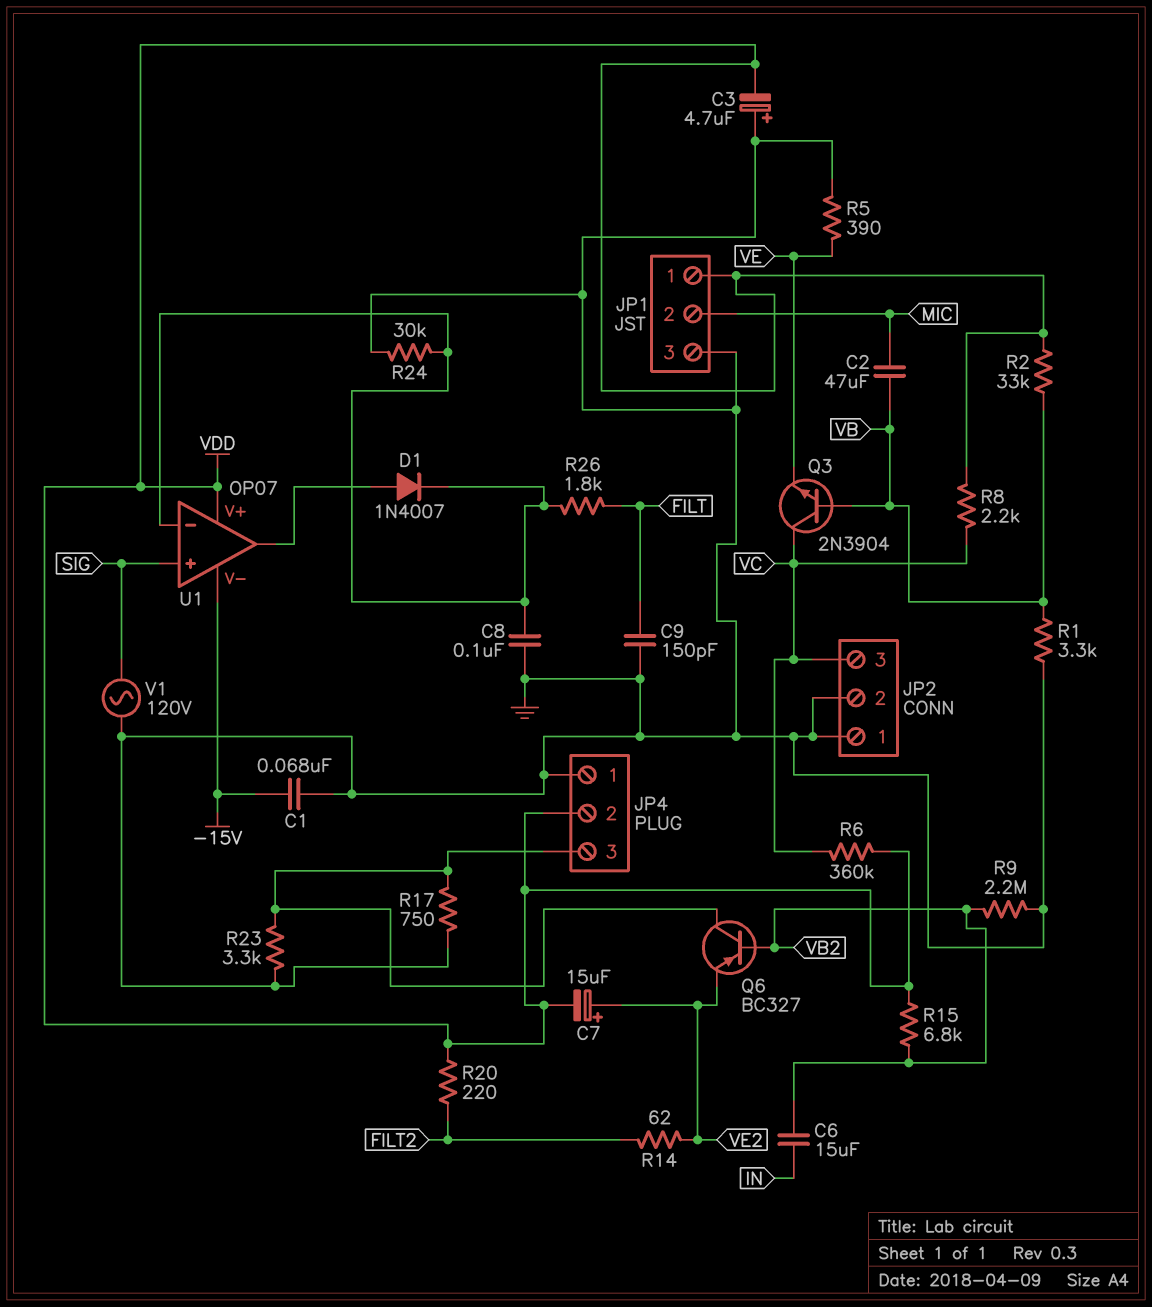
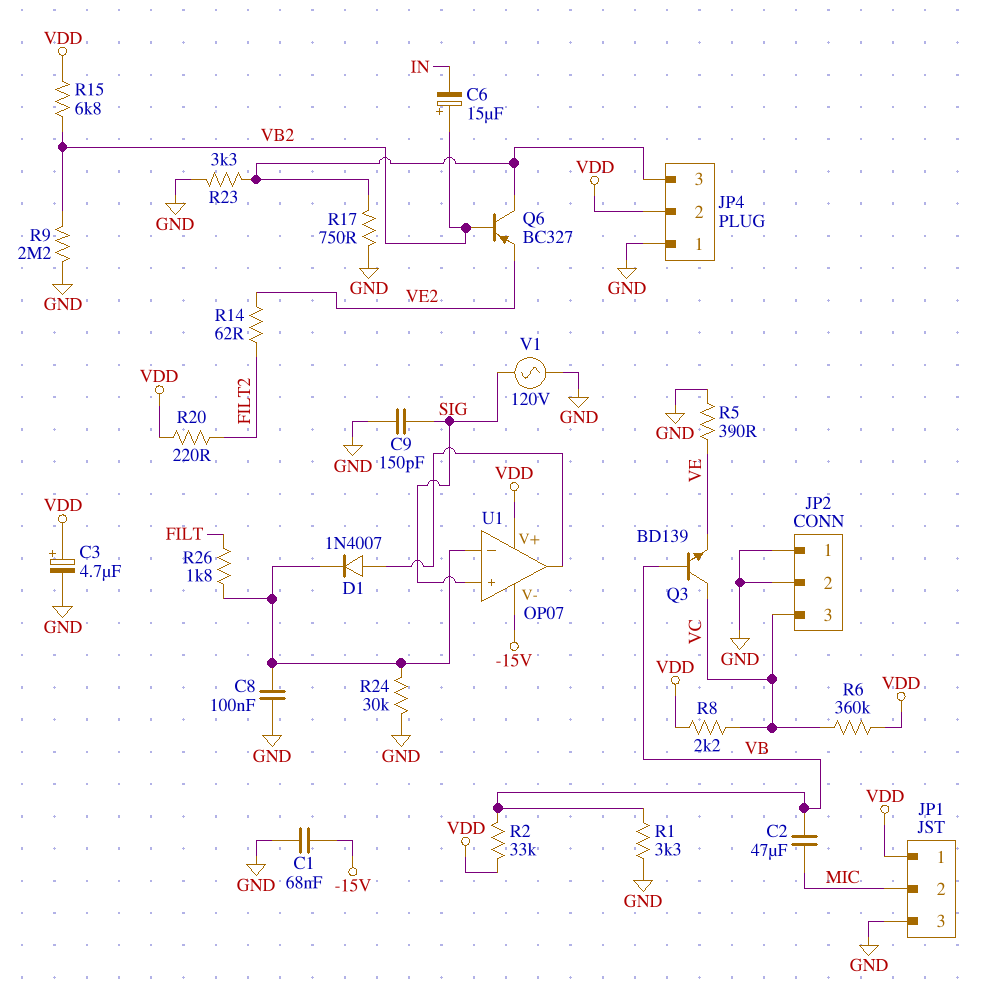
C3: 4.7uF (plus GND, minus VDD) -> 4.7uF (plus VDD, minus GND)
C6: 15uF (IN, VB2) -> 15uF (plus VB2, minus IN)
C7: 15uF (plus VE2, minus VDD) -> none
C9: 150pF (FILT, GND) -> 150pF (GND, SIG)
Q3: NPN 2N3904 (B VB, C VC, E VE) -> NPN BD139 (B VB, C VC, E VE)

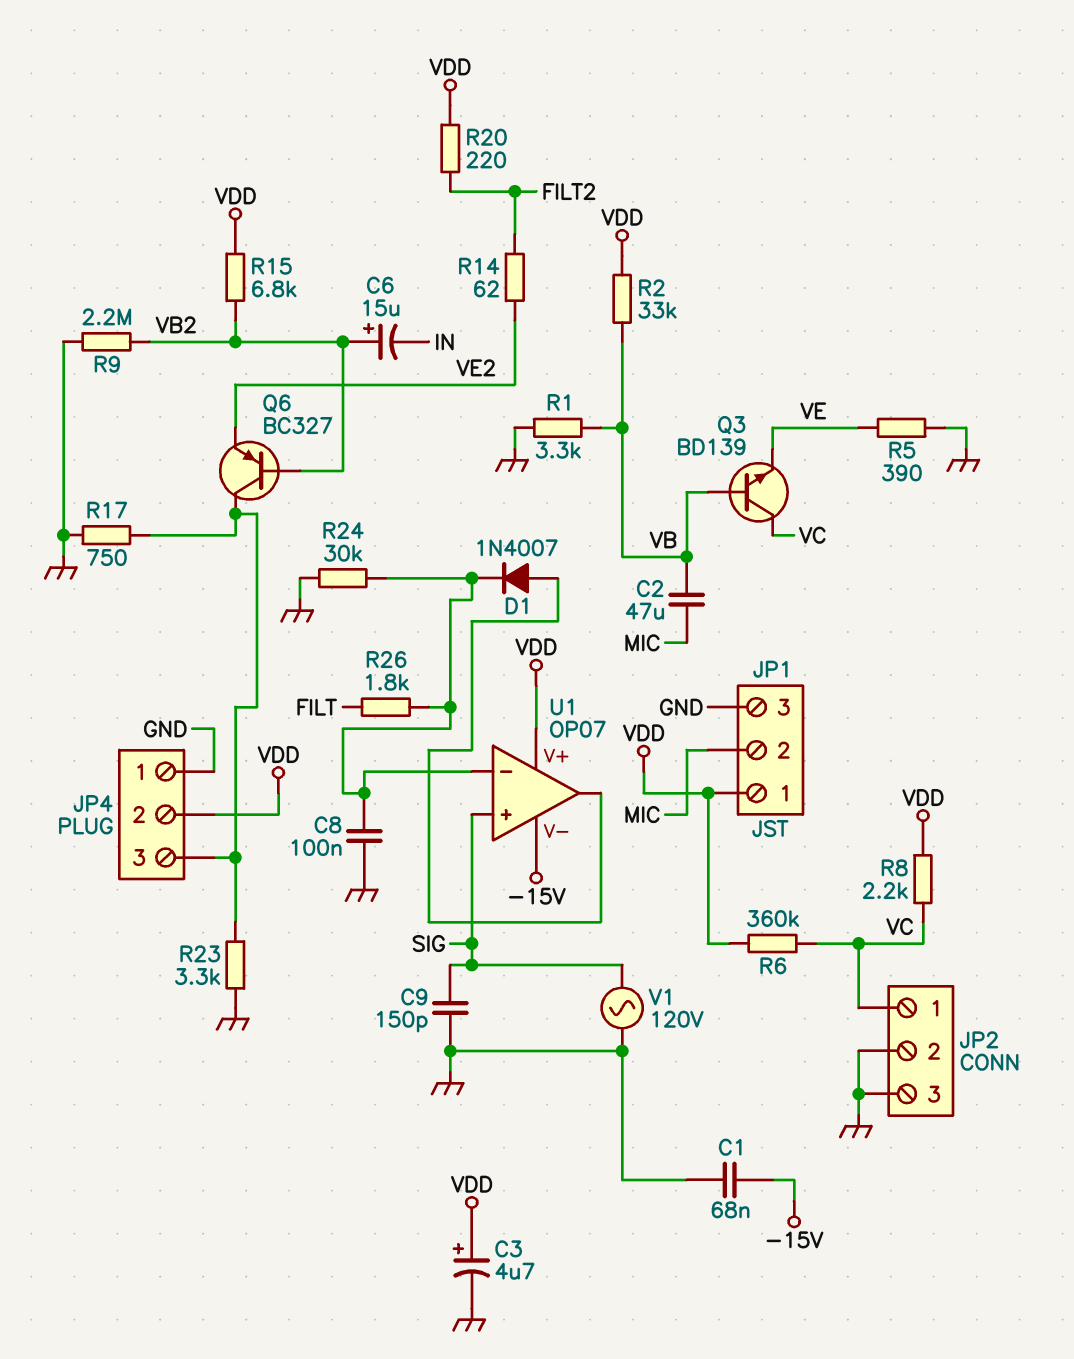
JP2 pin 1: GND -> VC
JP2 pin 3: VC -> GND

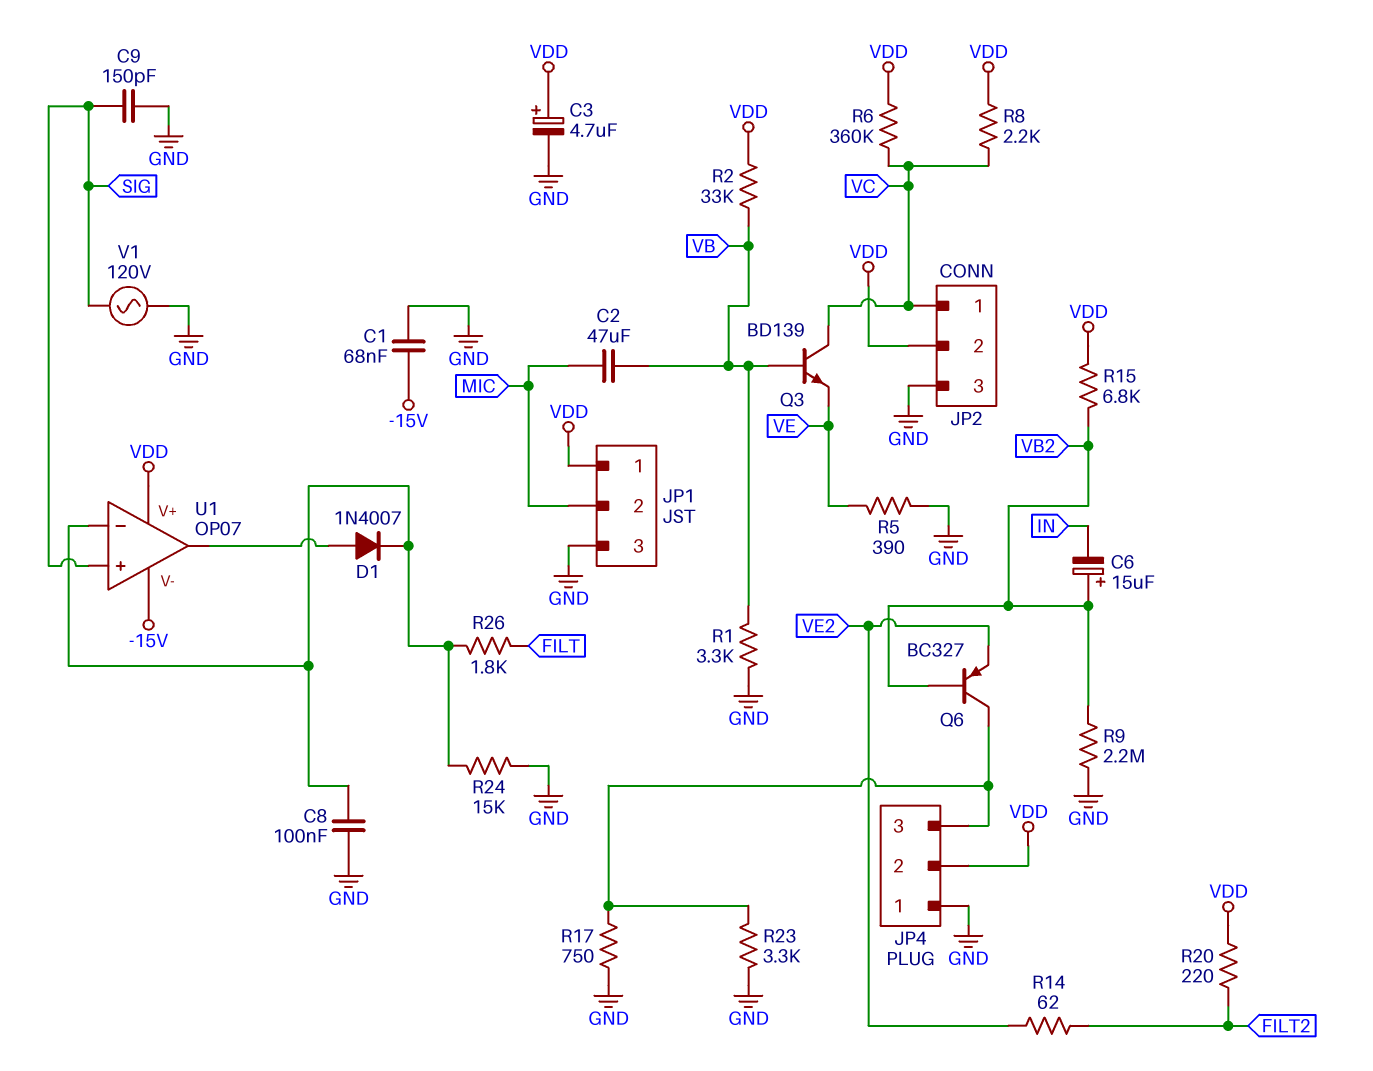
JP2 pin 2: GND -> VDD
R24: 30k (GND, U1/in-) -> 15k (GND, U1/in-)

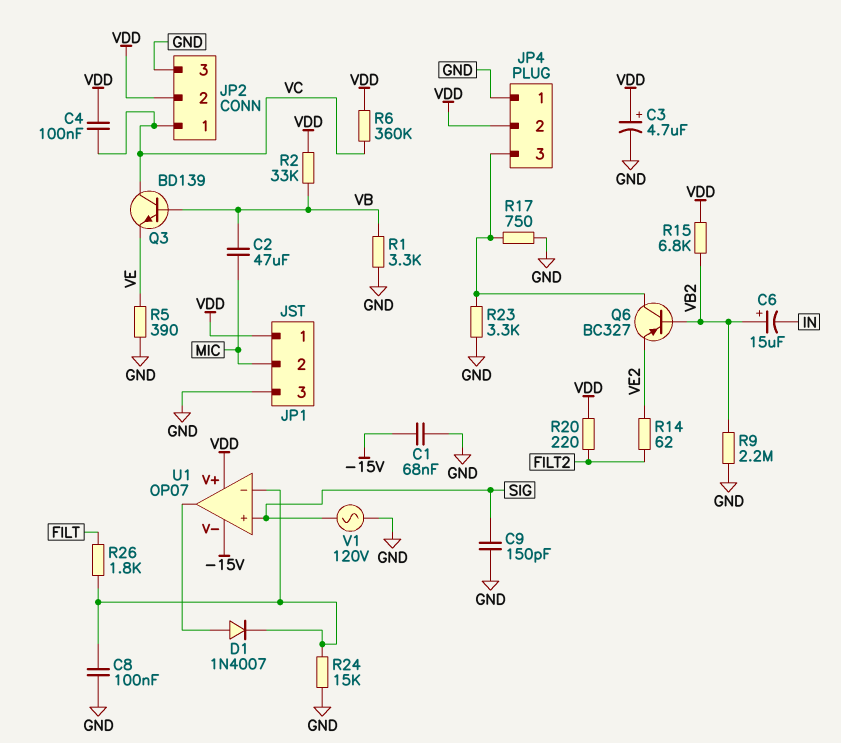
C4: none -> 100nF (VC, VDD)
R8: 2.2k (VC, VDD) -> none

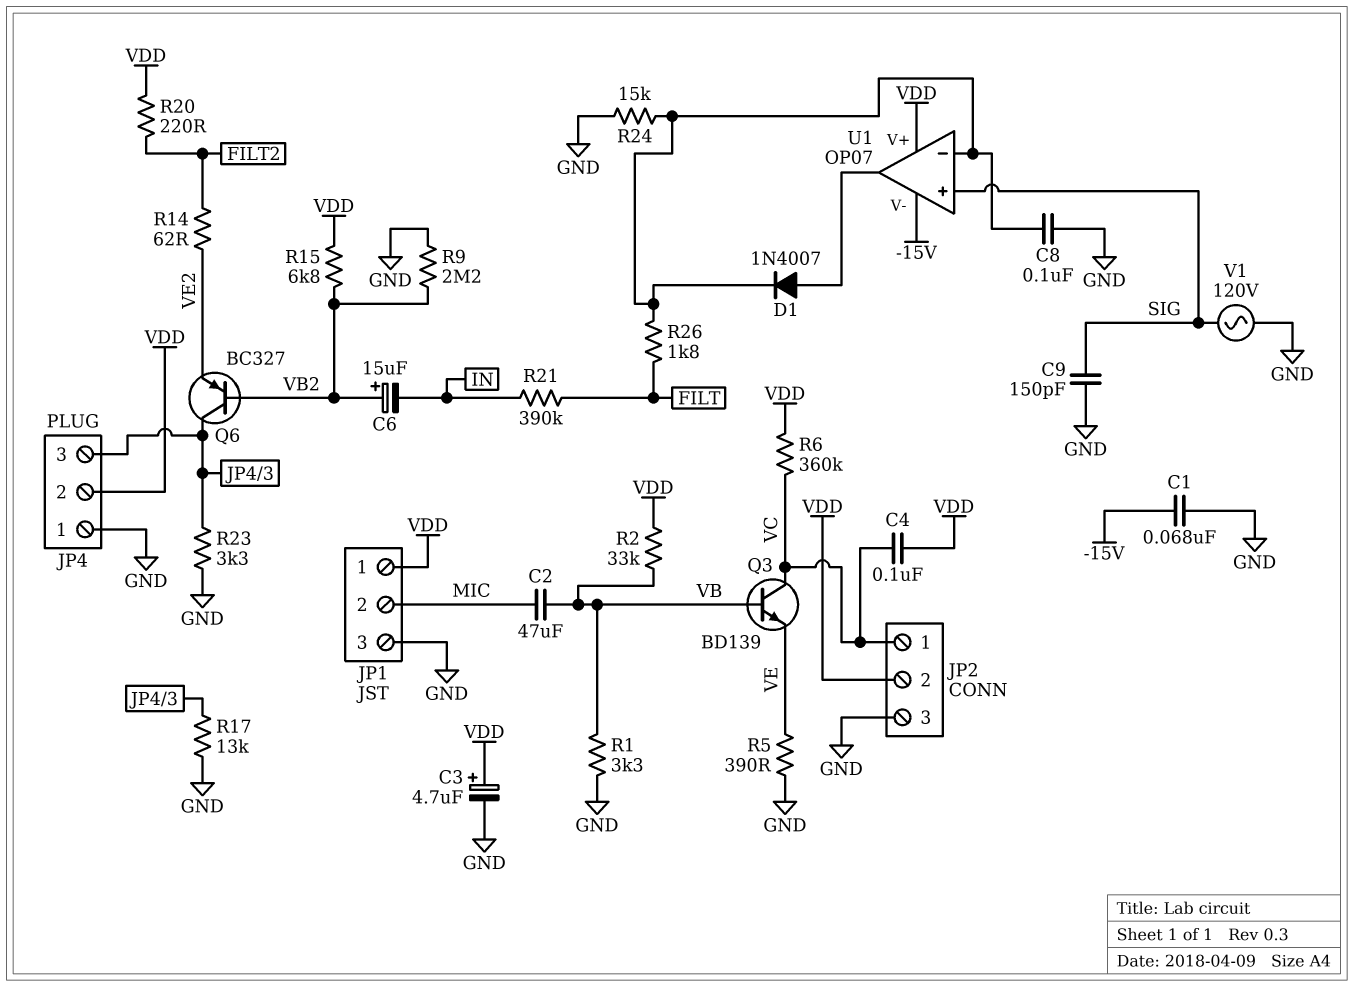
R17: 750 (GND, JP4/3) -> 13k (GND, JP4/3)
R21: none -> 390k (FILT, IN)

